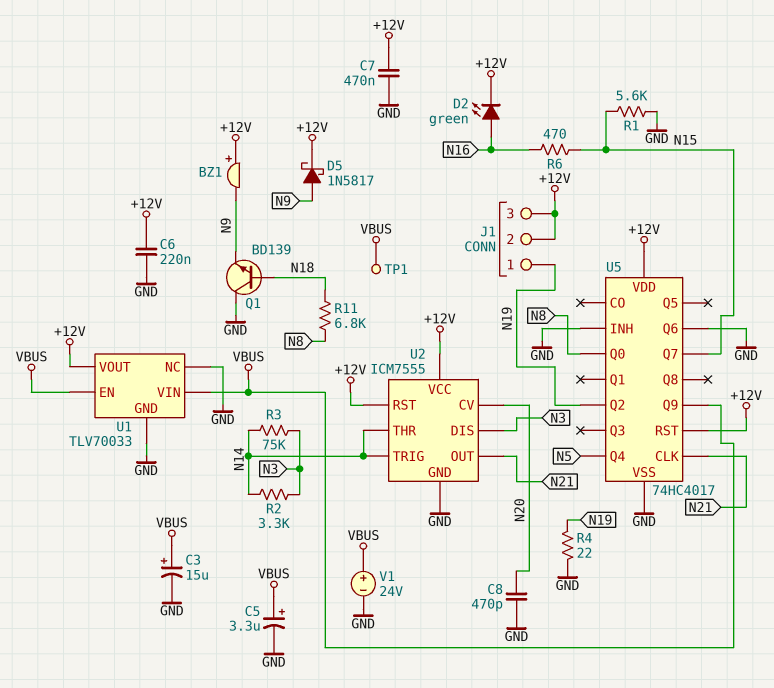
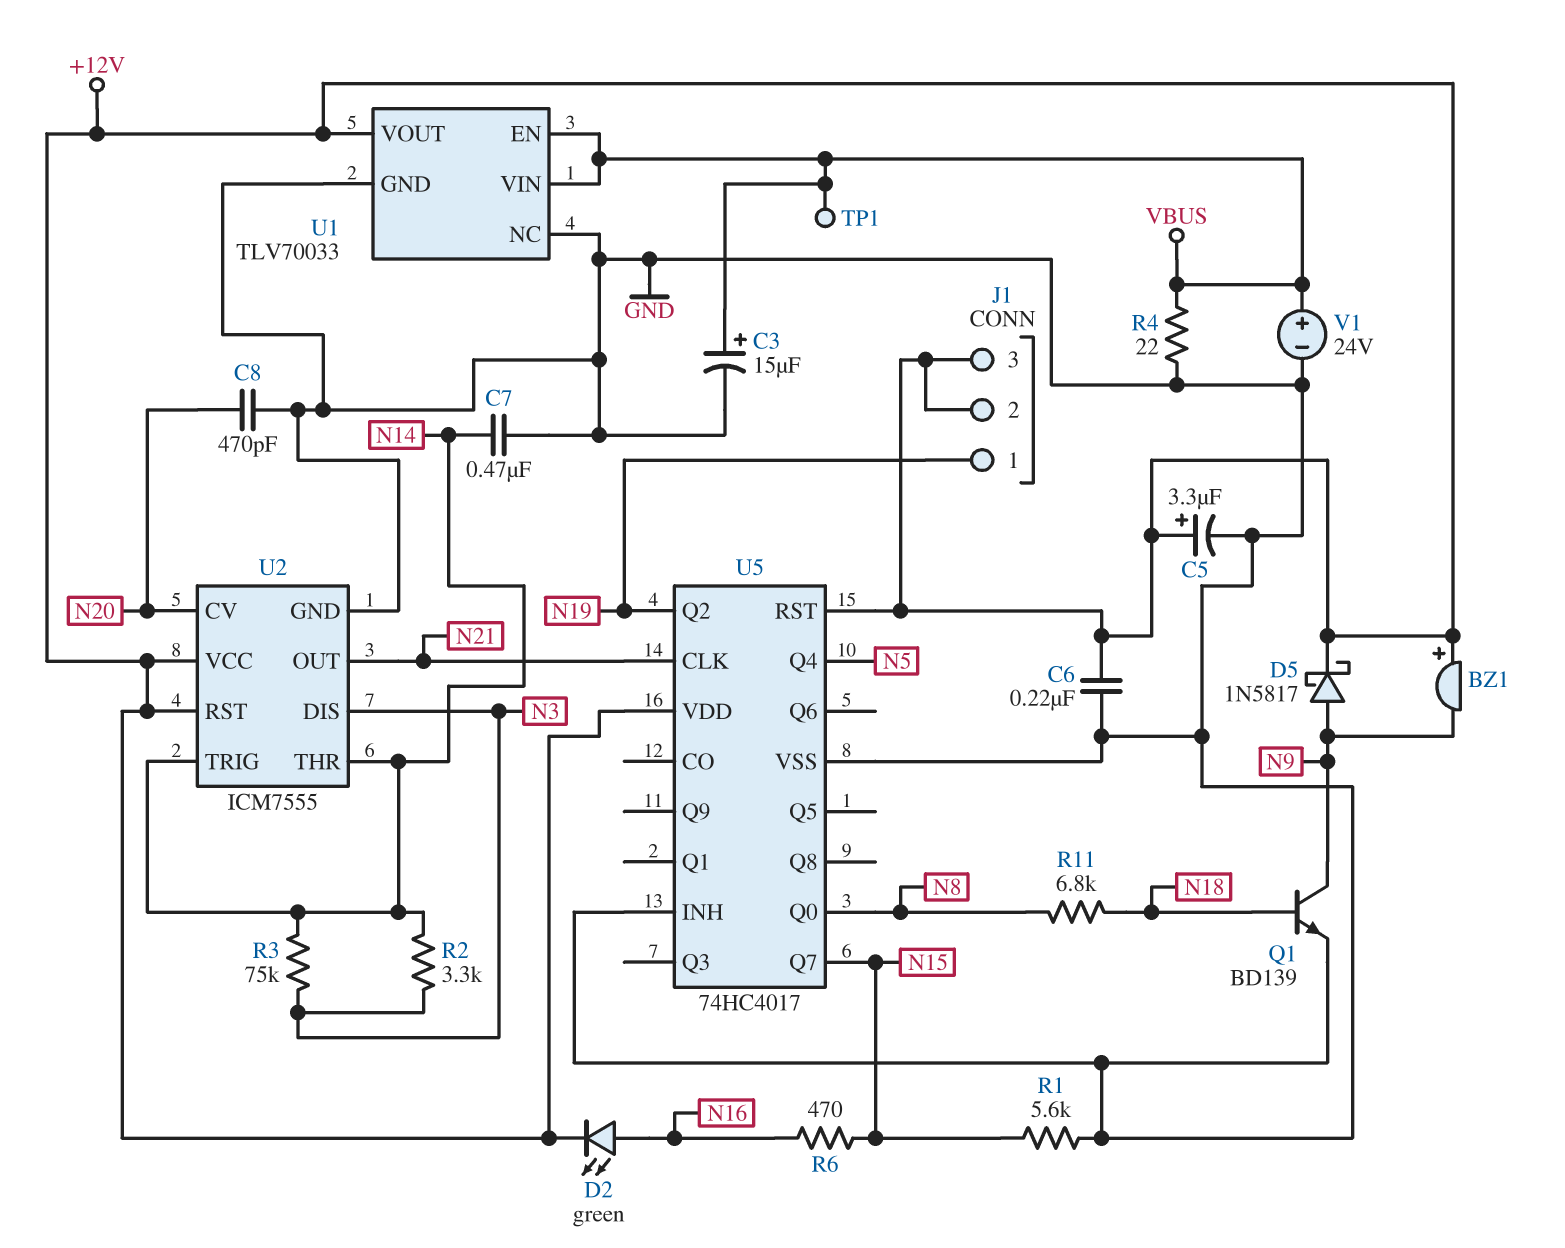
C5: 3.3uF (plus VBUS, minus GND) -> 3.3uF (plus +12V, minus GND)
C7: 470nF (+12V, GND) -> 470nF (GND, N14)
Q1: NPN BD139 (B N18, C GND, E N9) -> NPN BD139 (B N18, C N9, E GND)
R4: 22 (GND, N19) -> 22 (GND, VBUS)
U5 pin Q6: GND -> none
U5 pin Q9: VBUS -> none

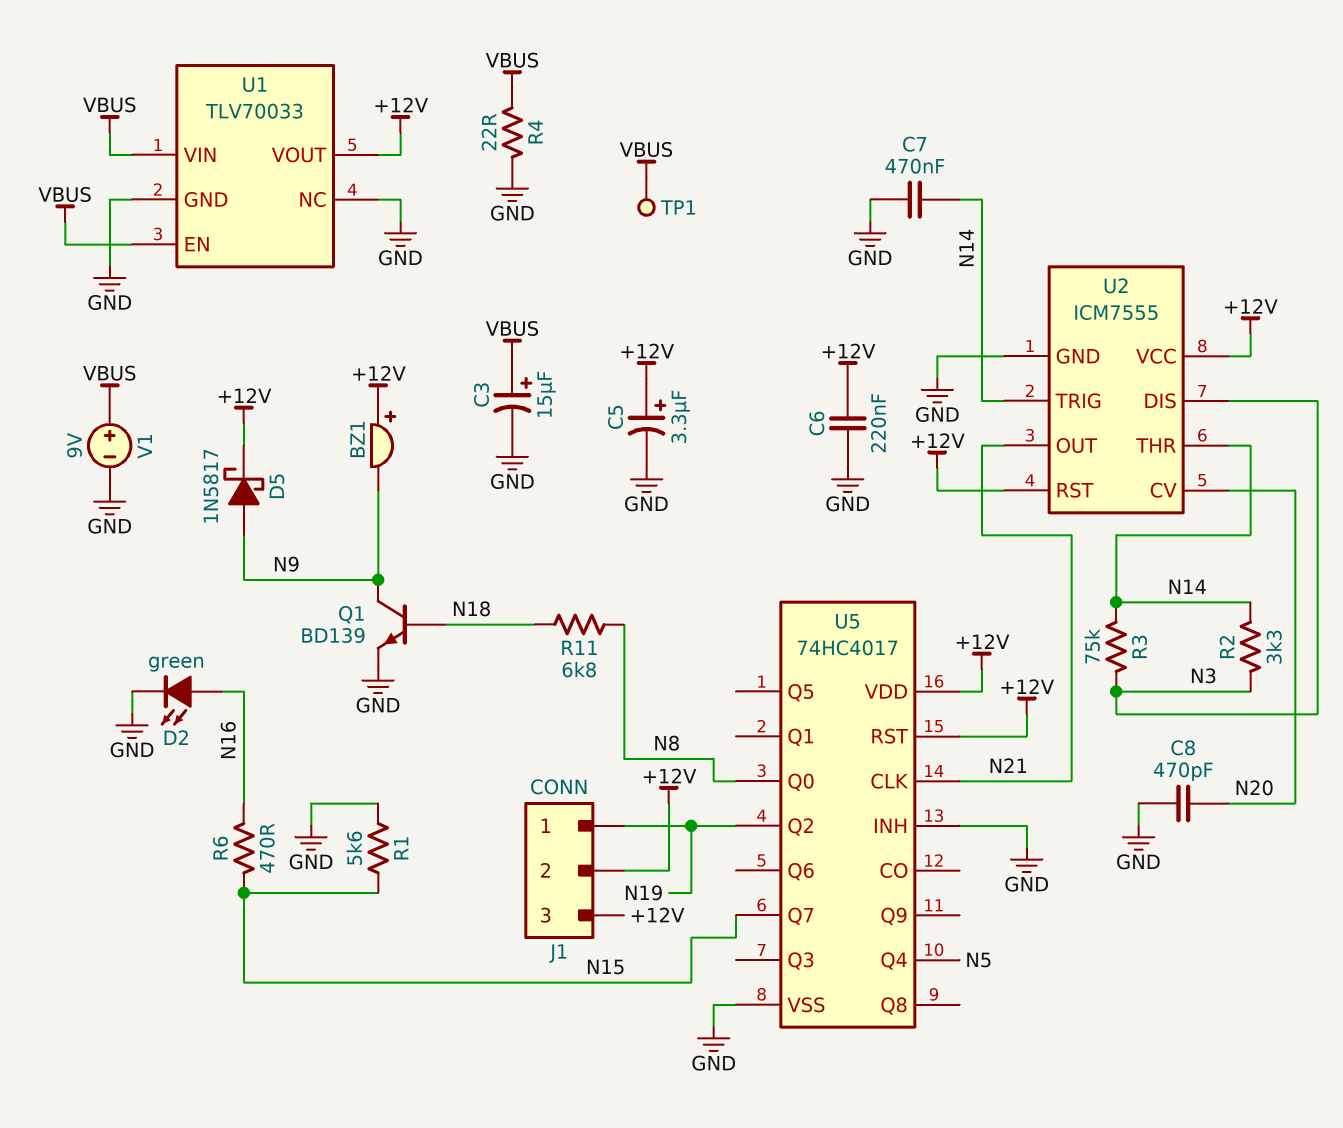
D2: LED green (A N16, K +12V) -> LED green (A N16, K GND)
V1: 24V (plus VBUS, minus GND) -> 9V (plus VBUS, minus GND)

